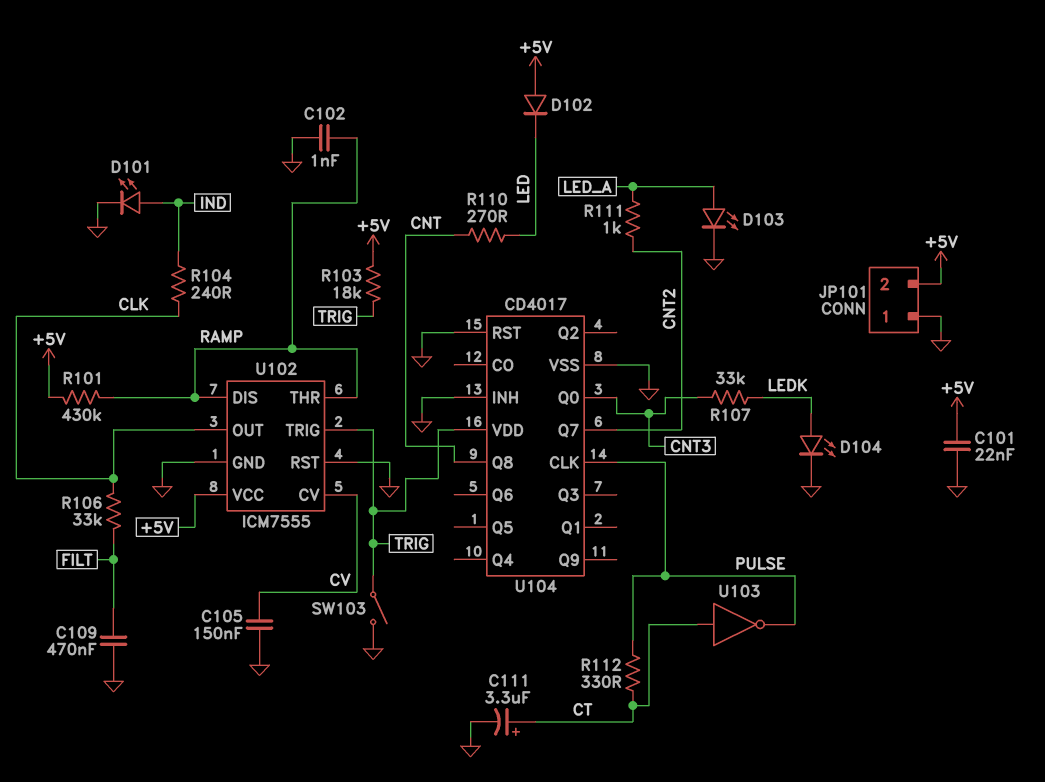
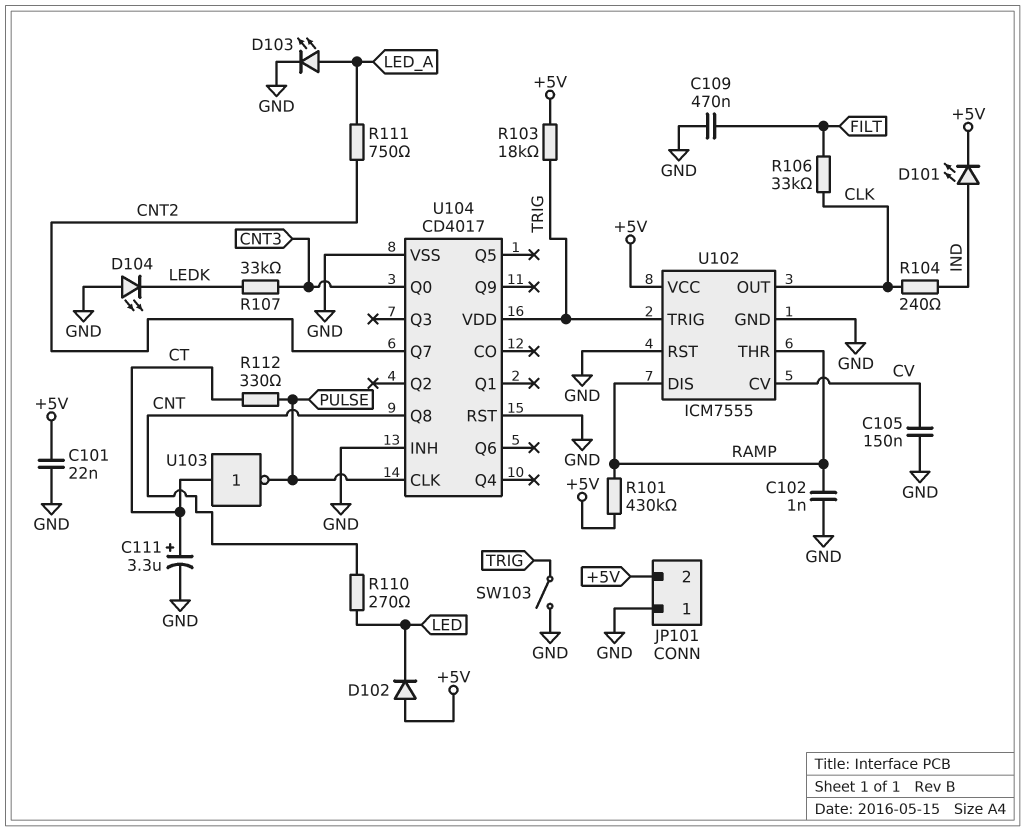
D101: LED (A IND, K GND) -> LED (A IND, K +5V)
D104: LED (A LEDK, K GND) -> LED (A GND, K LEDK)
R111: 1k (CNT2, LED_A) -> 750 (CNT2, LED_A)

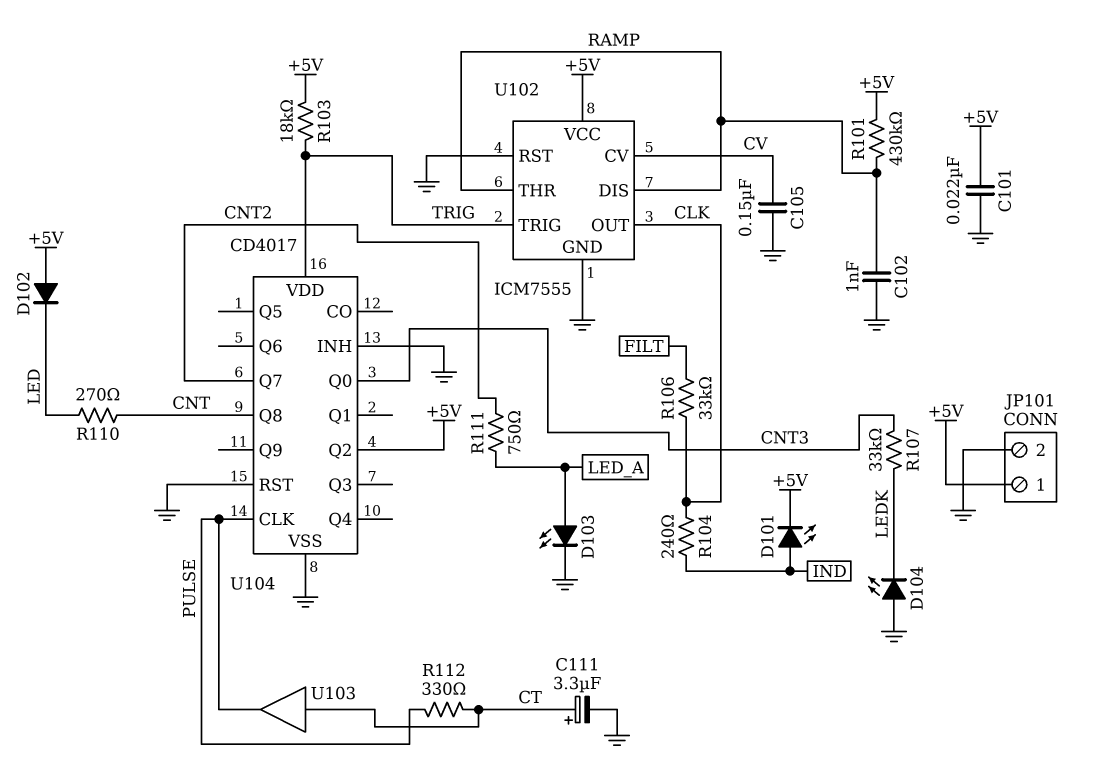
C109: 470nF (FILT, GND) -> none
JP101 pin 1: GND -> +5V
JP101 pin 2: +5V -> GND
SW103: switch (GND, TRIG) -> none
U103: NOT (in CT, out PULSE) -> buffer (in CT, out PULSE)
U104 pin Q2: none -> +5V

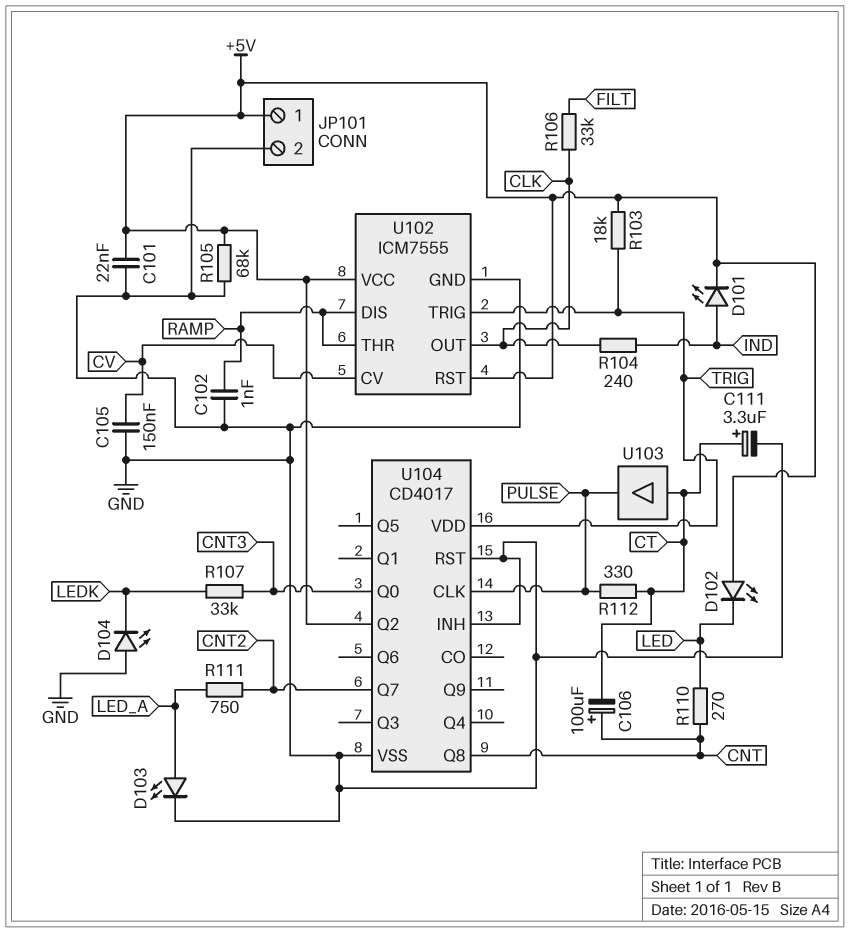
C106: none -> 100uF (plus CNT, minus CT)
D102: diode (A +5V, K LED) -> LED (A +5V, K LED)
R101: 430k (+5V, RAMP) -> none
R105: none -> 68k (+5V, GND)
U102 pin RST: GND -> +5V

